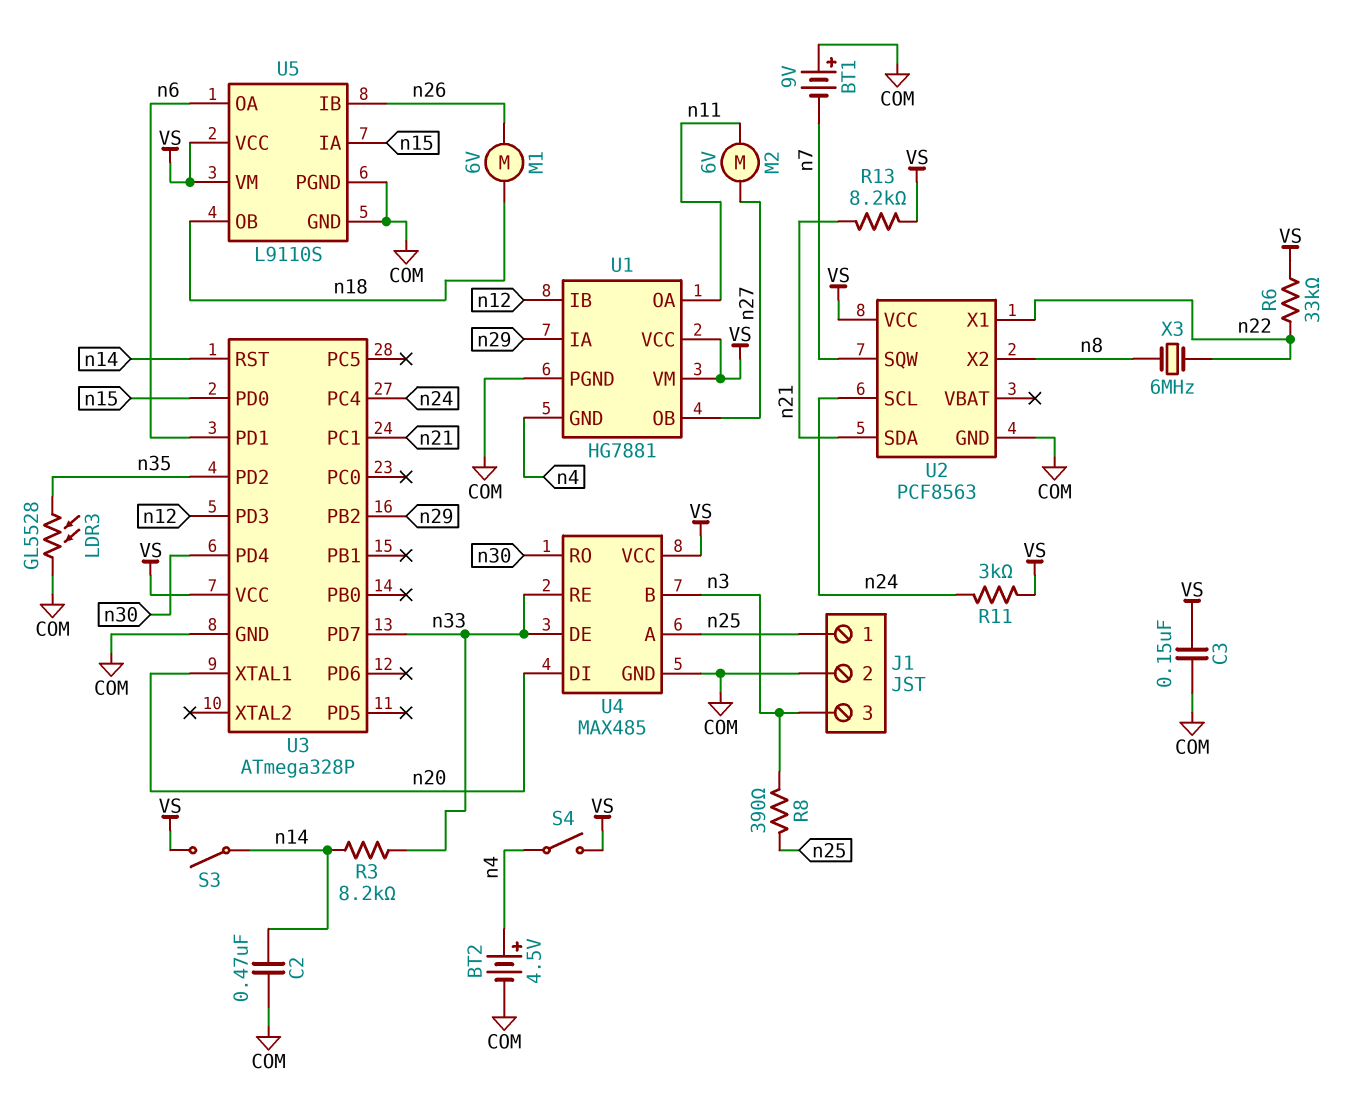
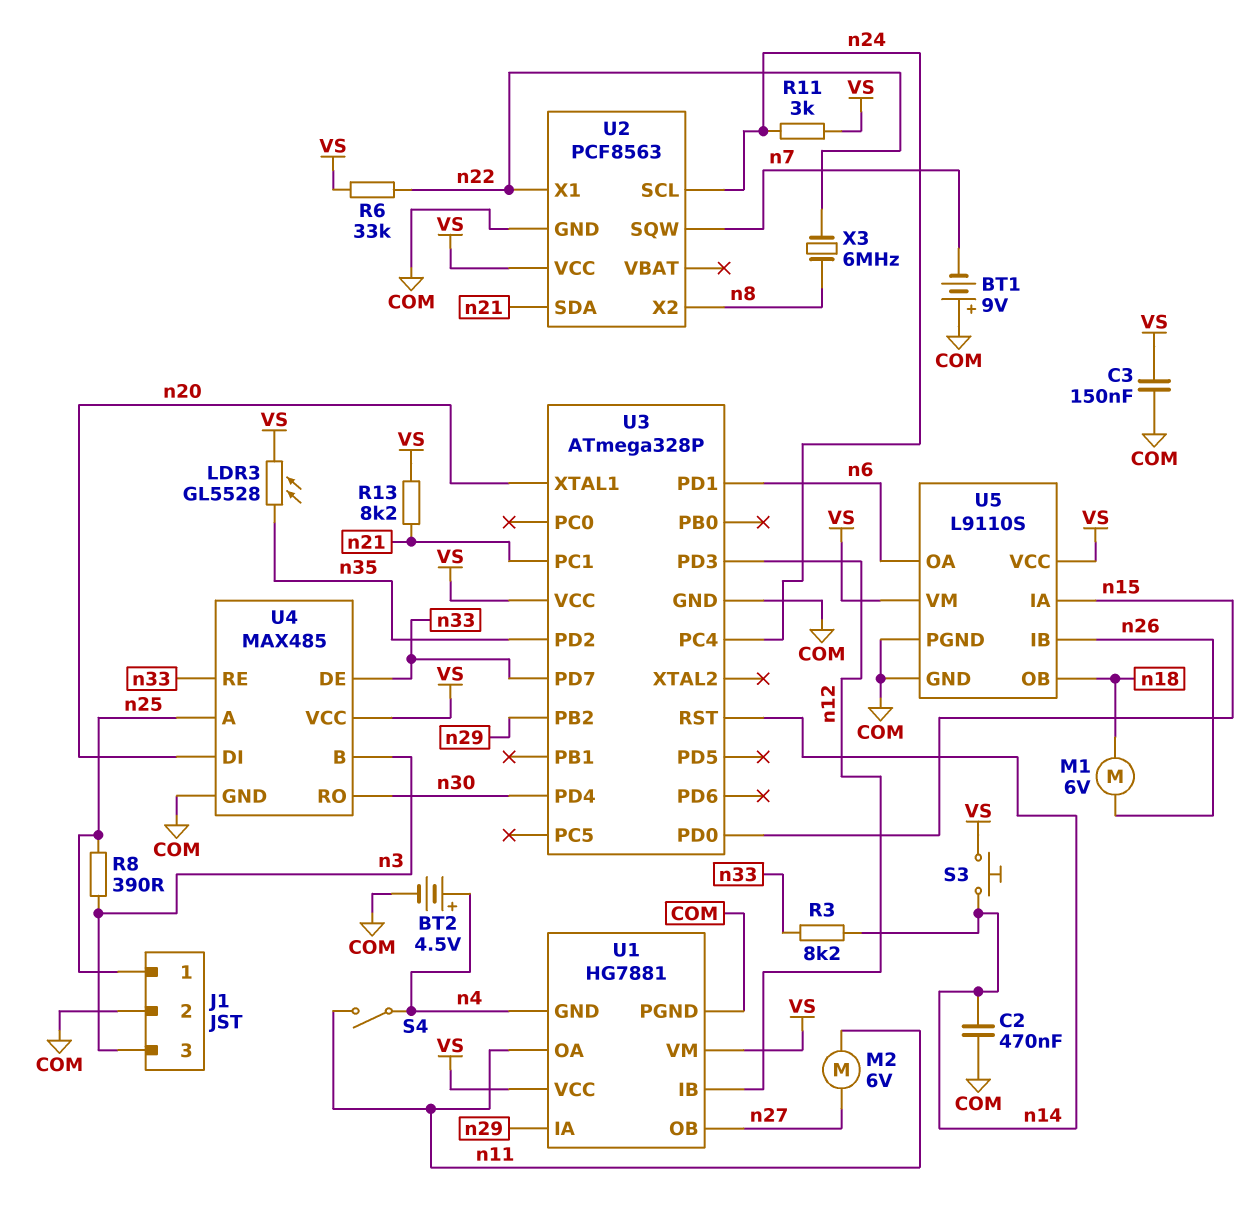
LDR3: GL5528 (COM, n35) -> GL5528 (VS, n35)
S3: switch (VS, n14) -> button (VS, n14)
S4: switch (VS, n4) -> switch (n4, n11)

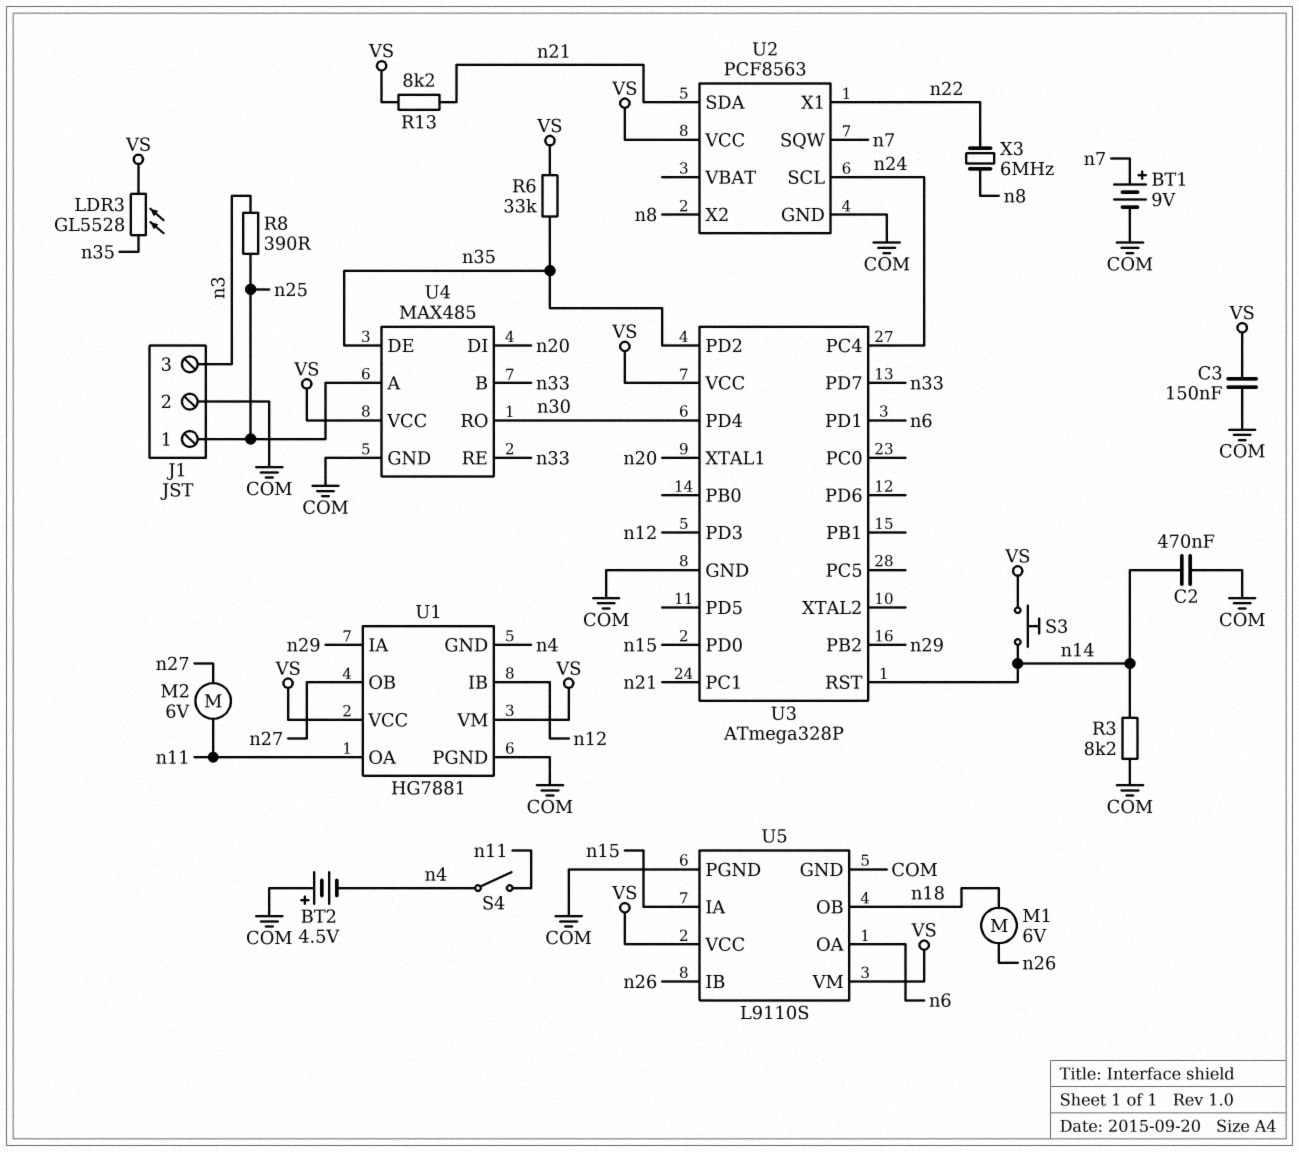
BT1: 9V (plus COM, minus n7) -> 9V (plus n7, minus COM)
BT2: 4.5V (plus n4, minus COM) -> 4.5V (plus COM, minus n4)
R3: 8.2k (n14, n33) -> 8.2k (COM, n14)
R6: 33k (VS, n22) -> 33k (VS, n35)
R11: 3k (VS, n24) -> none
U4 pin B: n3 -> n33
U4 pin DE: n33 -> n35

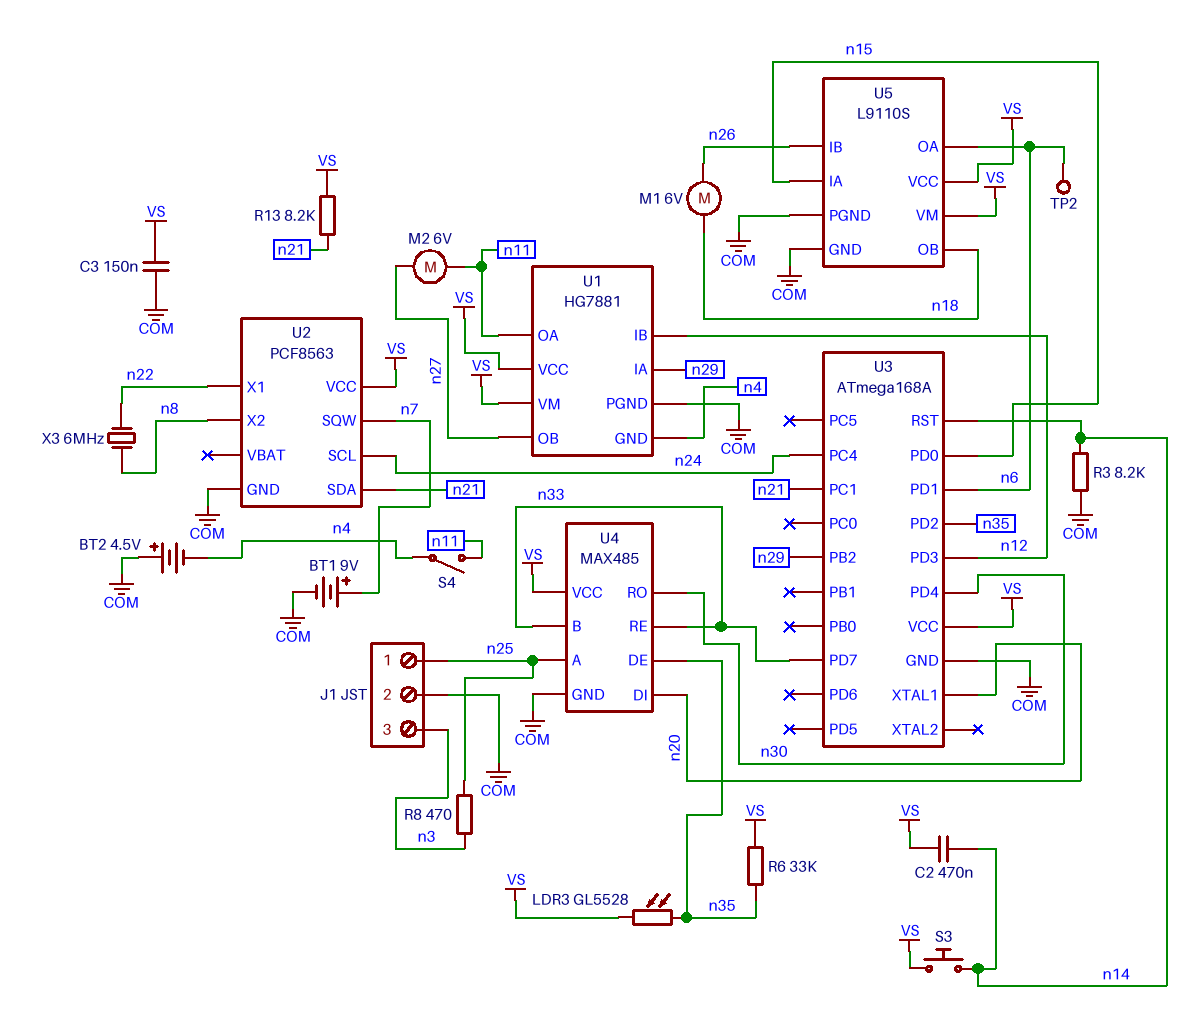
C2: 470nF (COM, n14) -> 470nF (VS, n14)
R8: 390 (n3, n25) -> 470 (n3, n25)
TP2: none -> test point (n6)
U3: ATmega328P -> ATmega168A

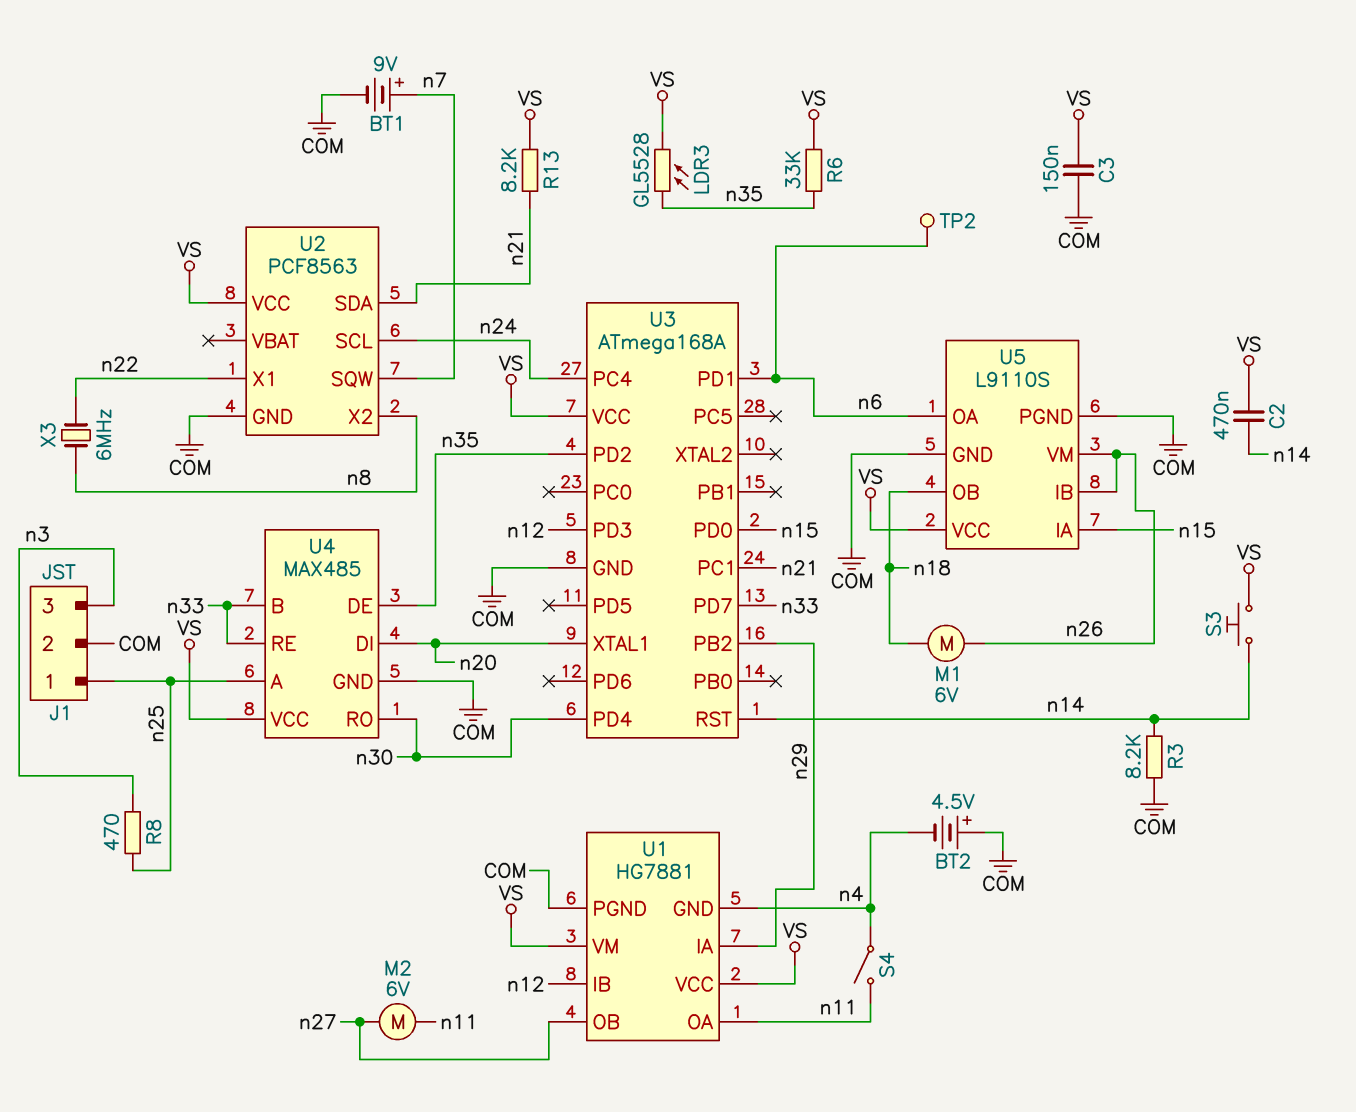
U5 pin VM: VS -> n26

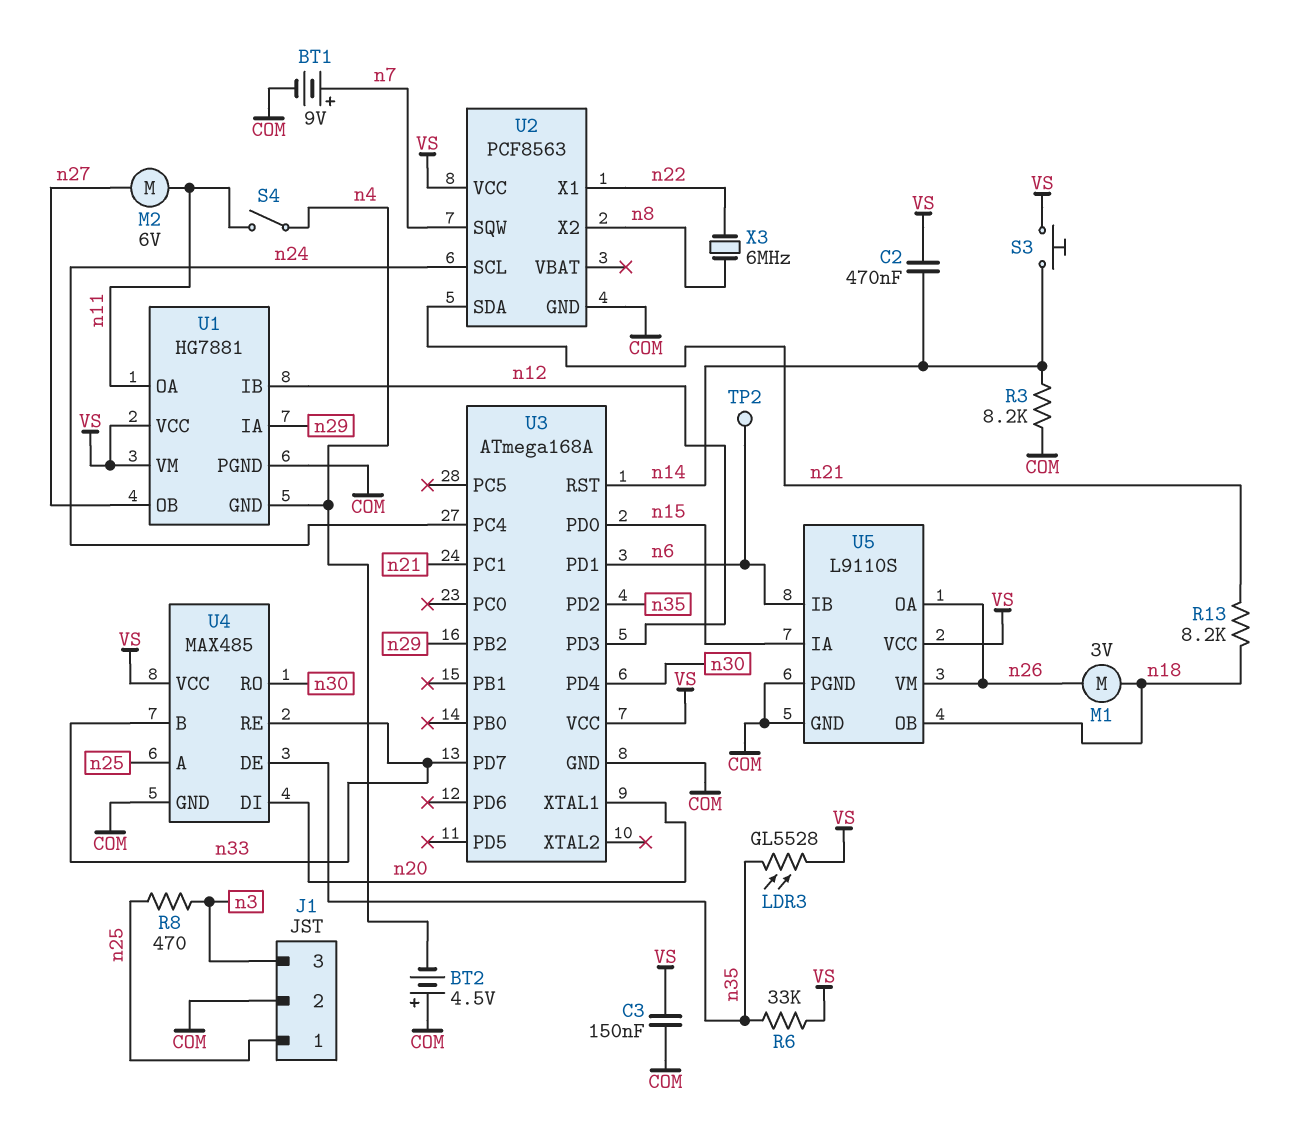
M1: motor 6V (n18, n26) -> motor 3V (n18, n26)
R13: 8.2k (VS, n21) -> 8.2k (n18, n21)
U5 pin IB: n26 -> n6
U5 pin OA: n6 -> n26

